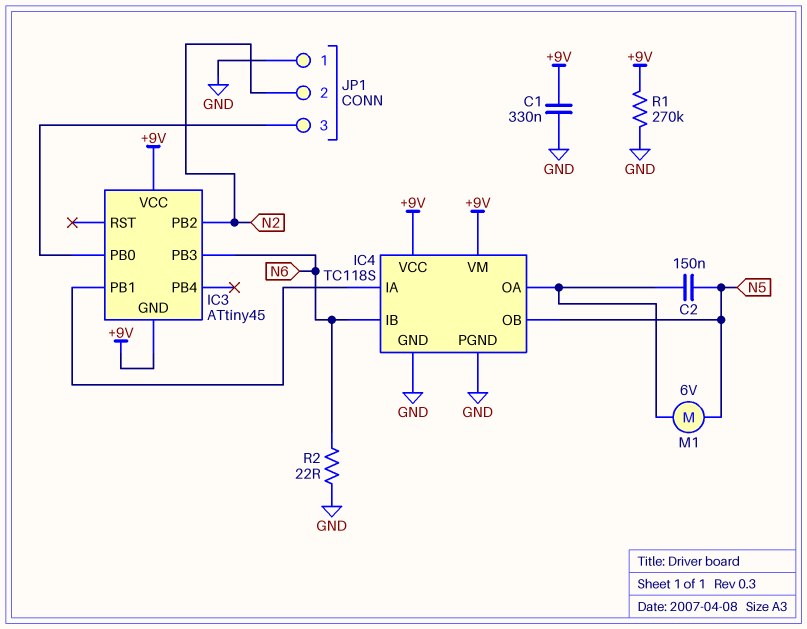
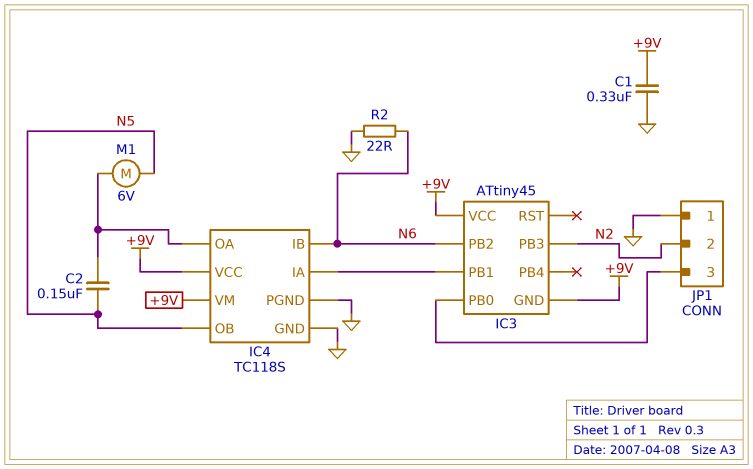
IC3 pin PB2: N2 -> N6
IC3 pin PB3: N6 -> N2
R1: 270k (+9V, GND) -> none

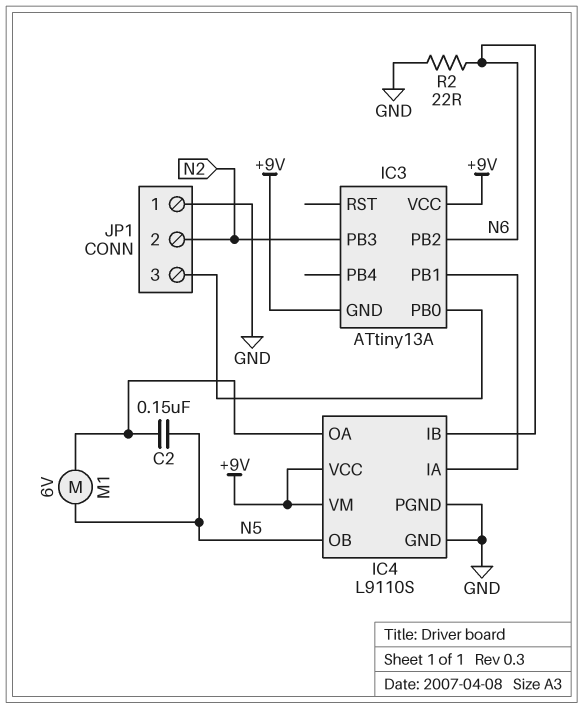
C1: 330nF (+9V, GND) -> none
IC3: ATtiny45 -> ATtiny13A
IC4: TC118S -> L9110S

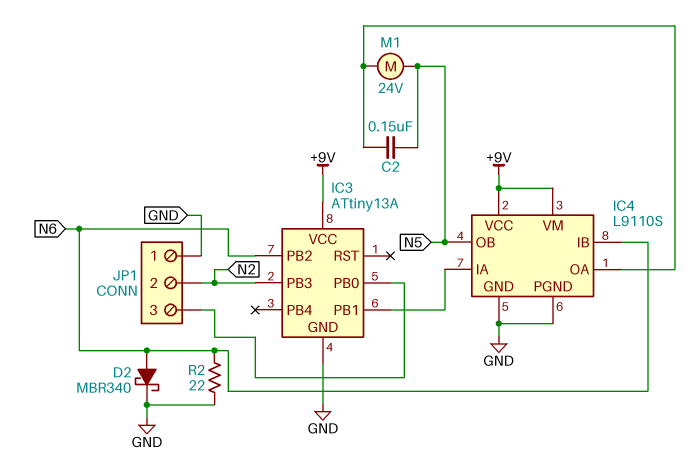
D2: none -> schottky MBR340 (A N6, K GND)
IC3 pin GND: +9V -> GND
M1: motor 6V (IC4/OA, N5) -> motor 24V (IC4/OA, N5)

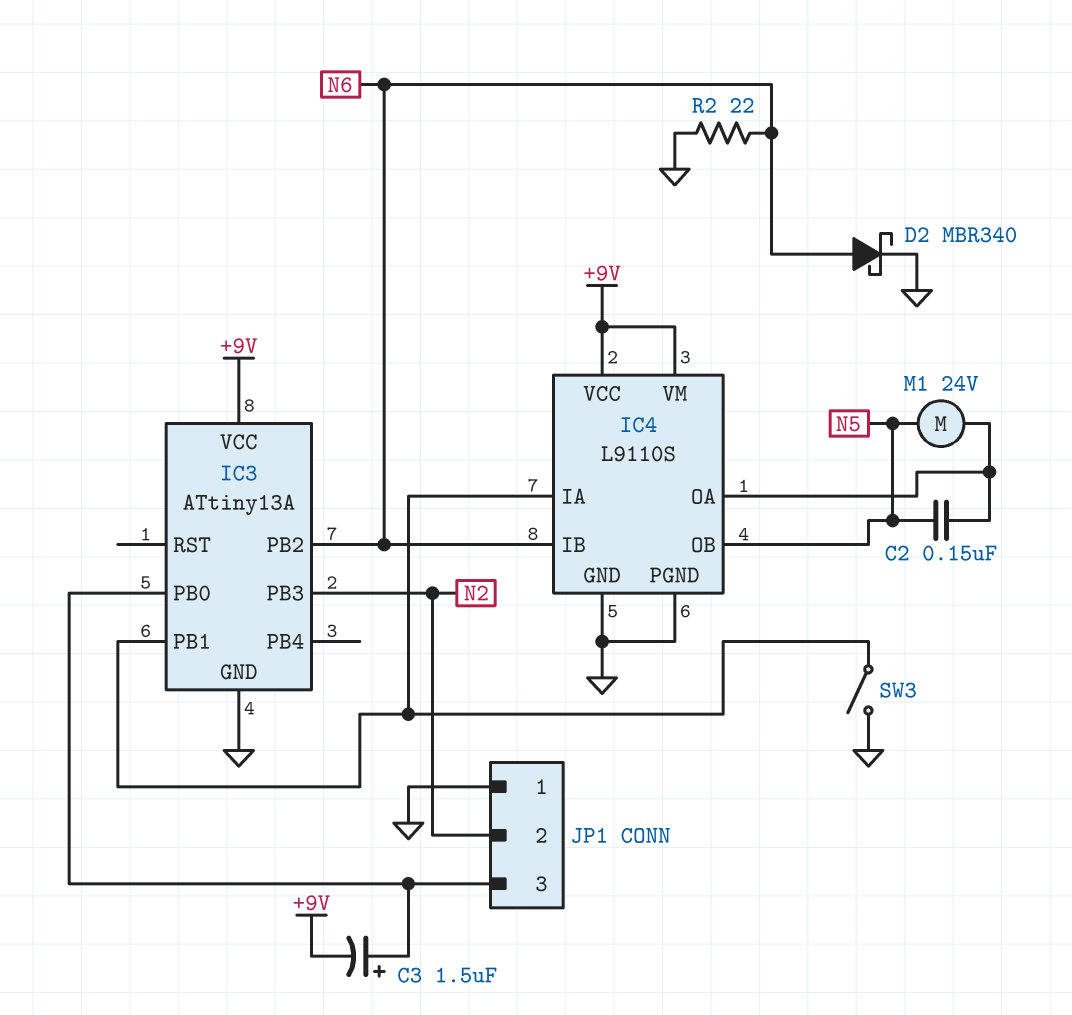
C3: none -> 1.5uF (plus IC3/PB0, minus +9V)
SW3: none -> switch (GND, IC3/PB1)

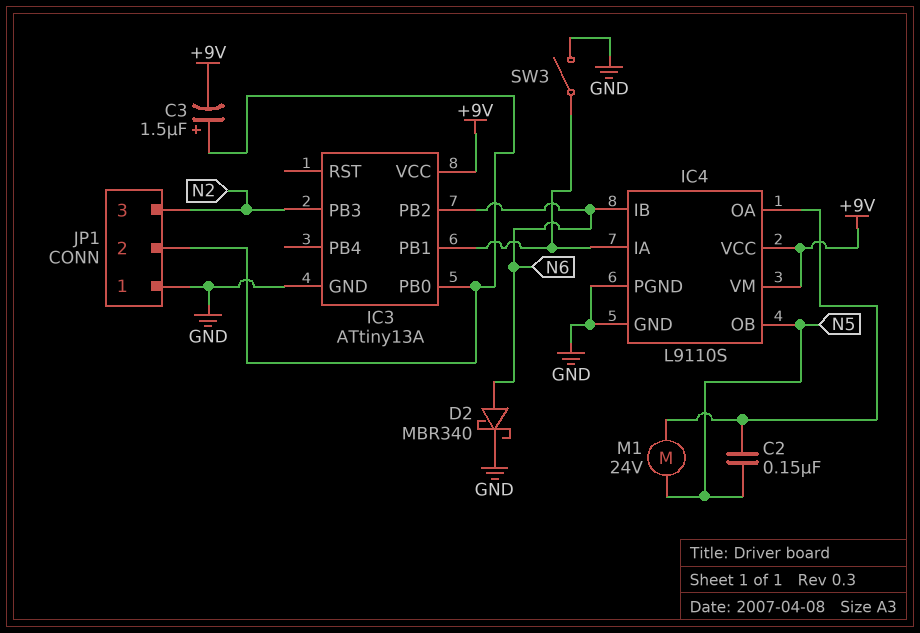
JP1 pin 2: N2 -> IC3/PB0
JP1 pin 3: IC3/PB0 -> N2
R2: 22 (GND, N6) -> none

